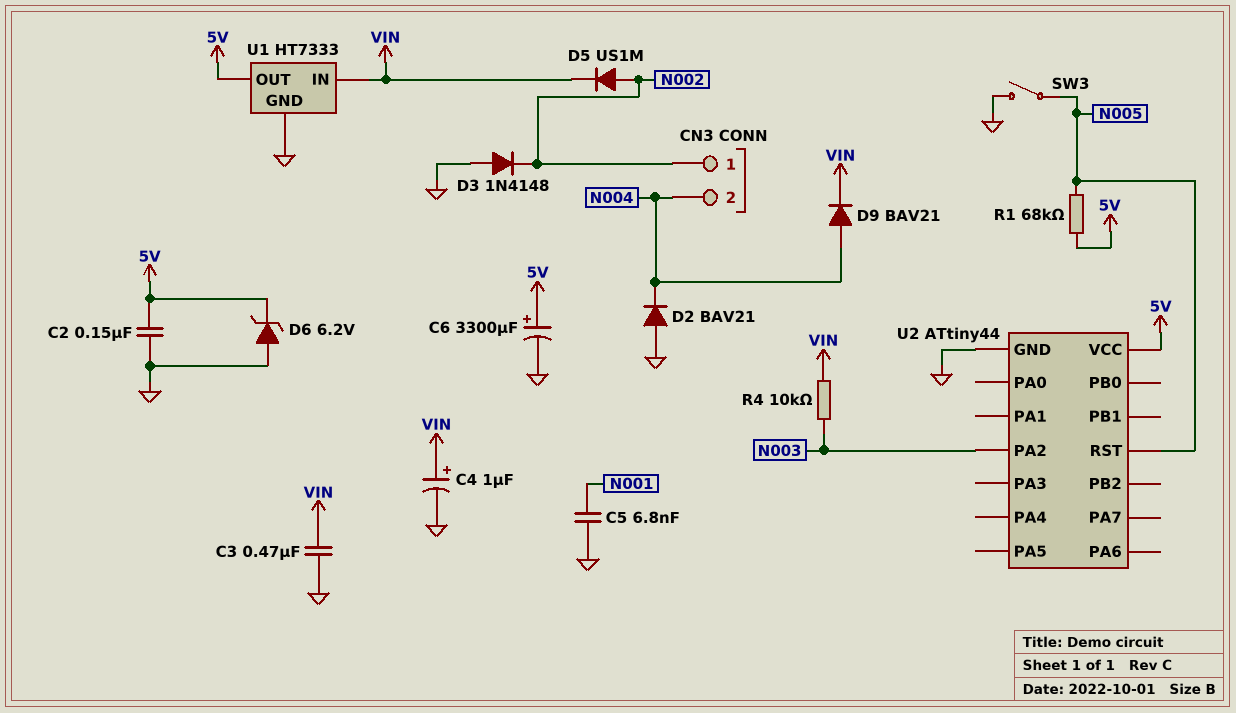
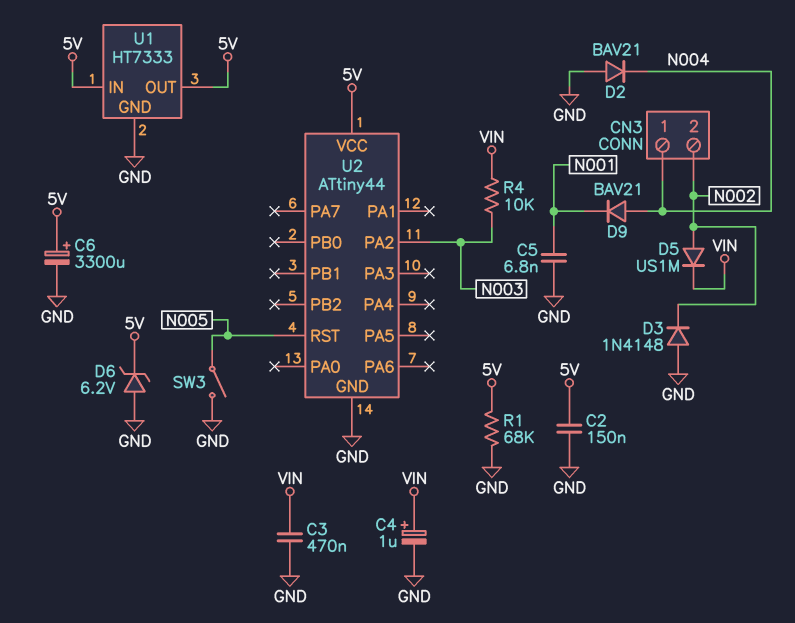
CN3 pin 1: N002 -> N004
CN3 pin 2: N004 -> N002
D9: diode BAV21 (A N004, K VIN) -> diode BAV21 (A N004, K N001)
R1: 68k (5V, N005) -> 68k (5V, GND)
U1 pin IN: VIN -> 5V

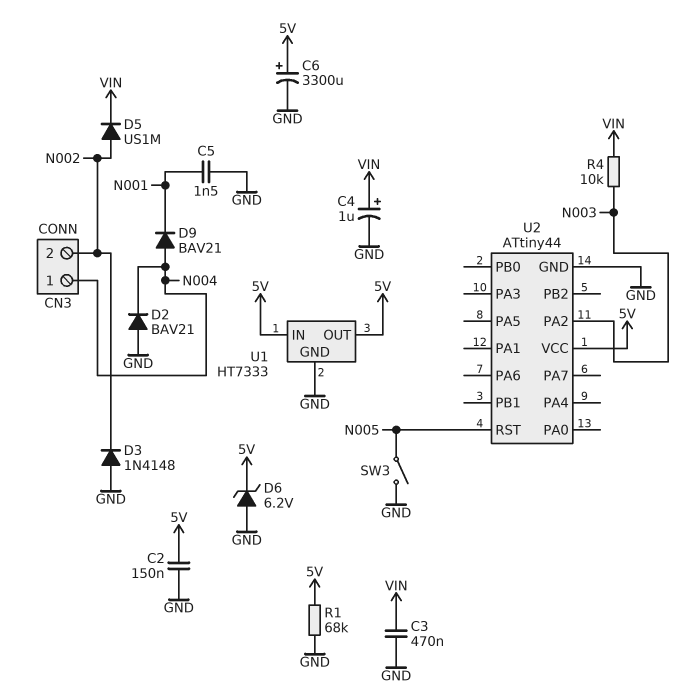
C5: 6.8nF (GND, N001) -> 1.5nF (GND, N001)

